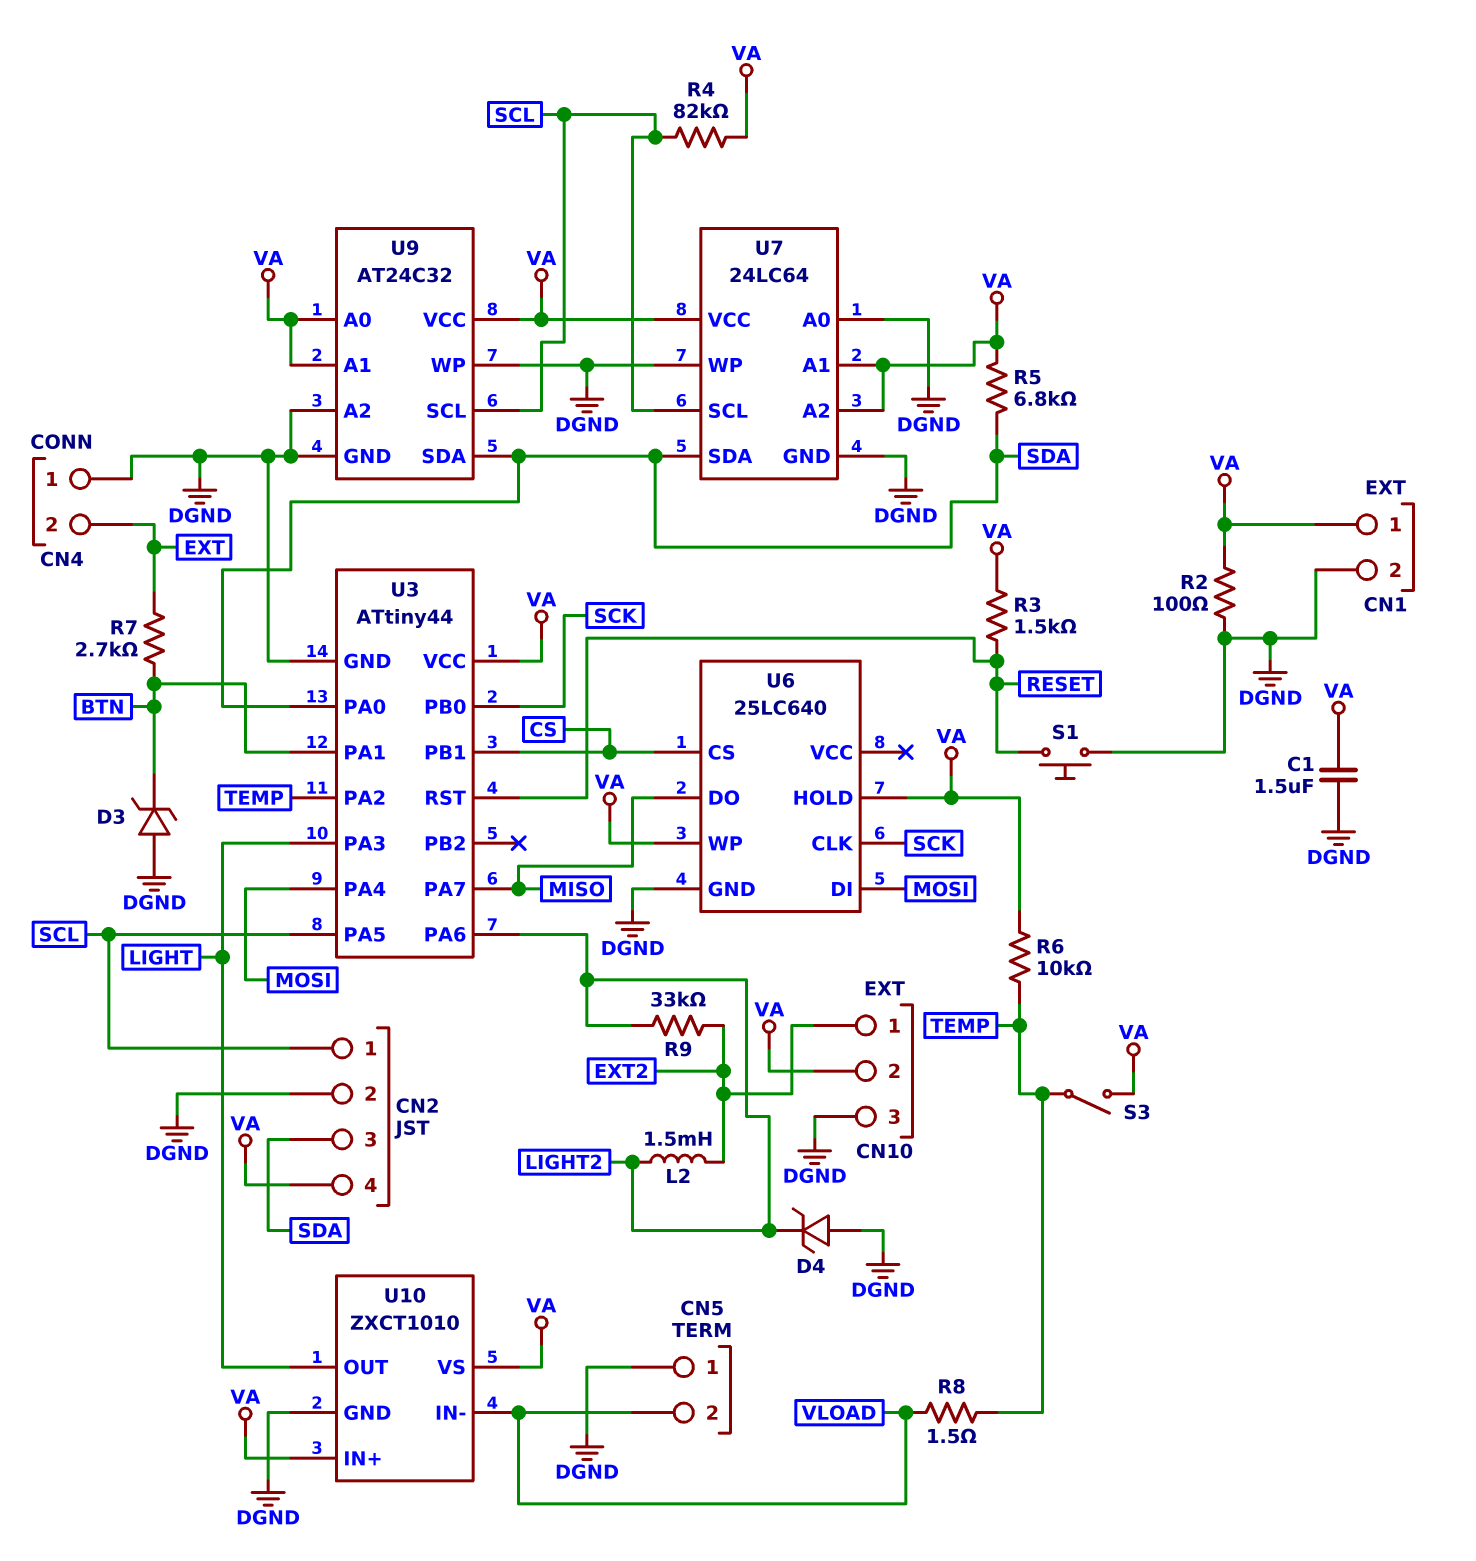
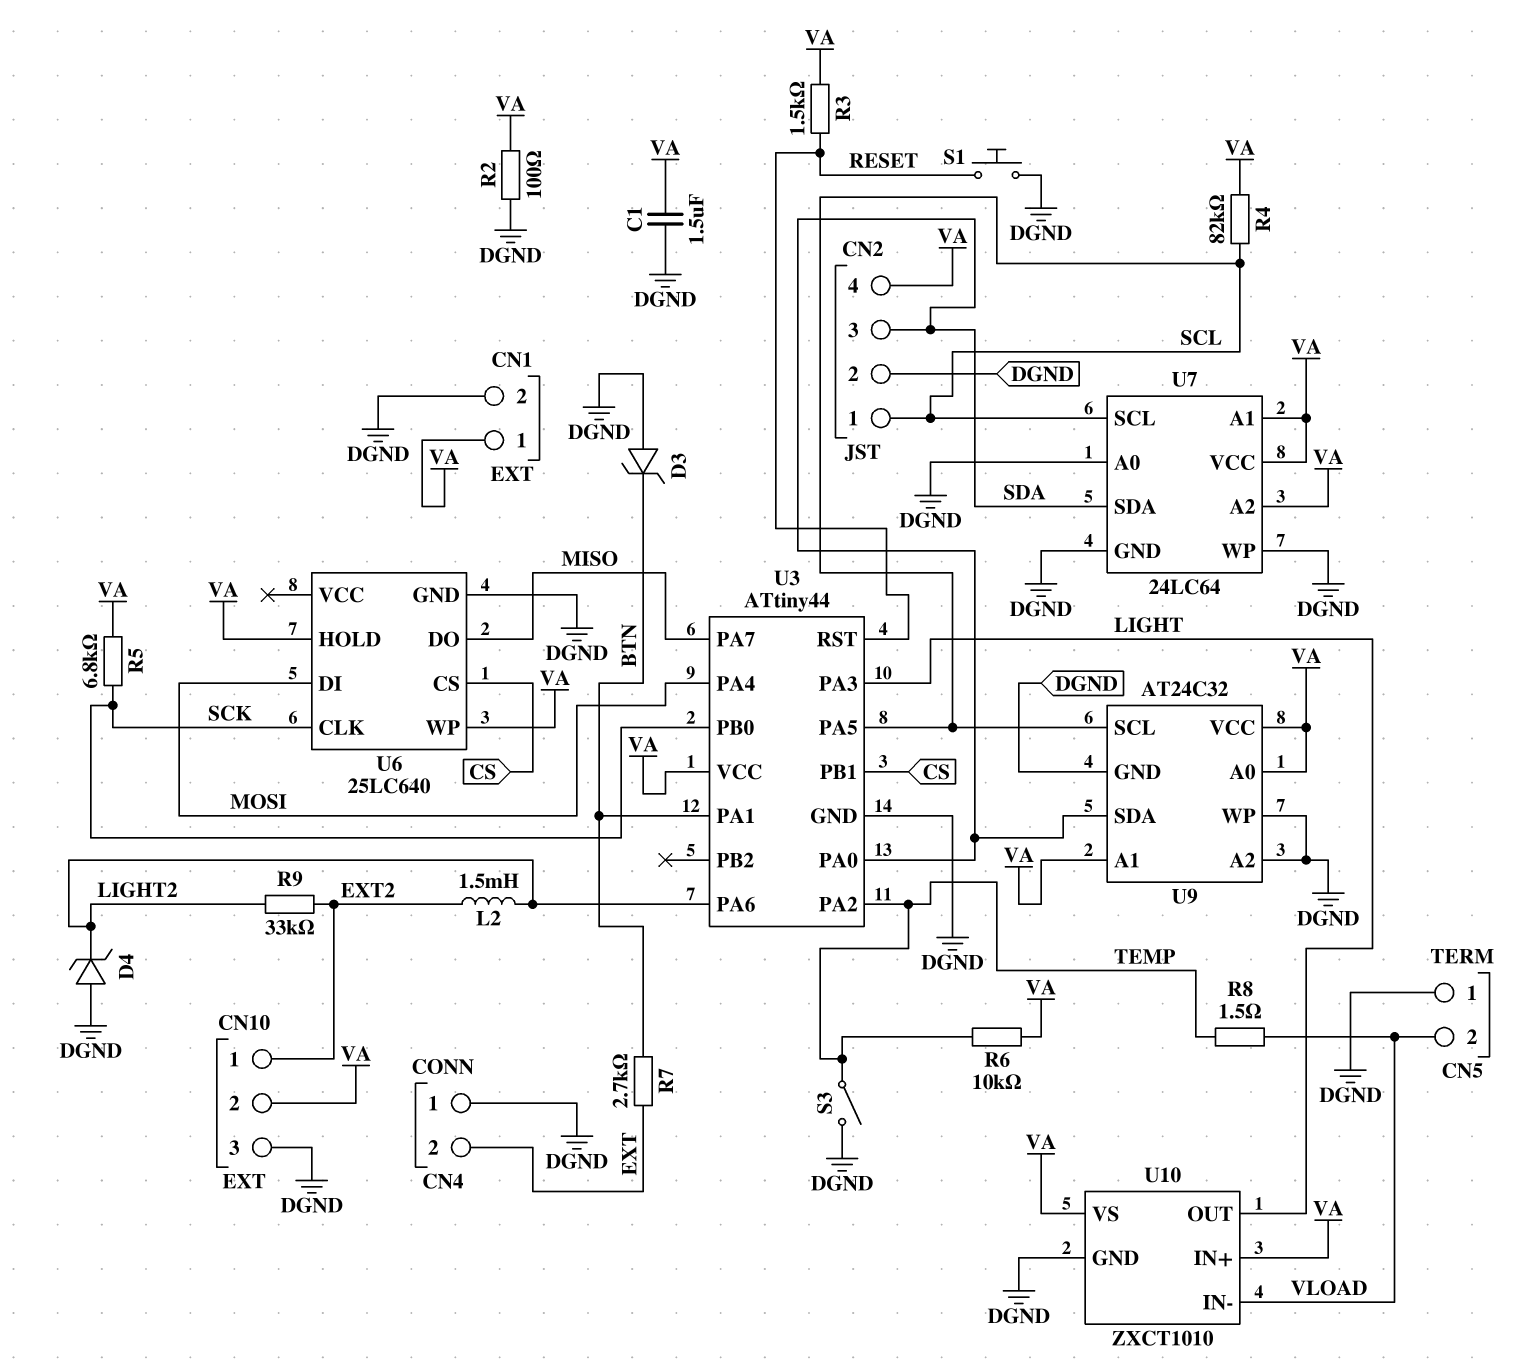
R5: 6.8k (SDA, VA) -> 6.8k (SCK, VA)
S3: switch (TEMP, VA) -> switch (DGND, TEMP)

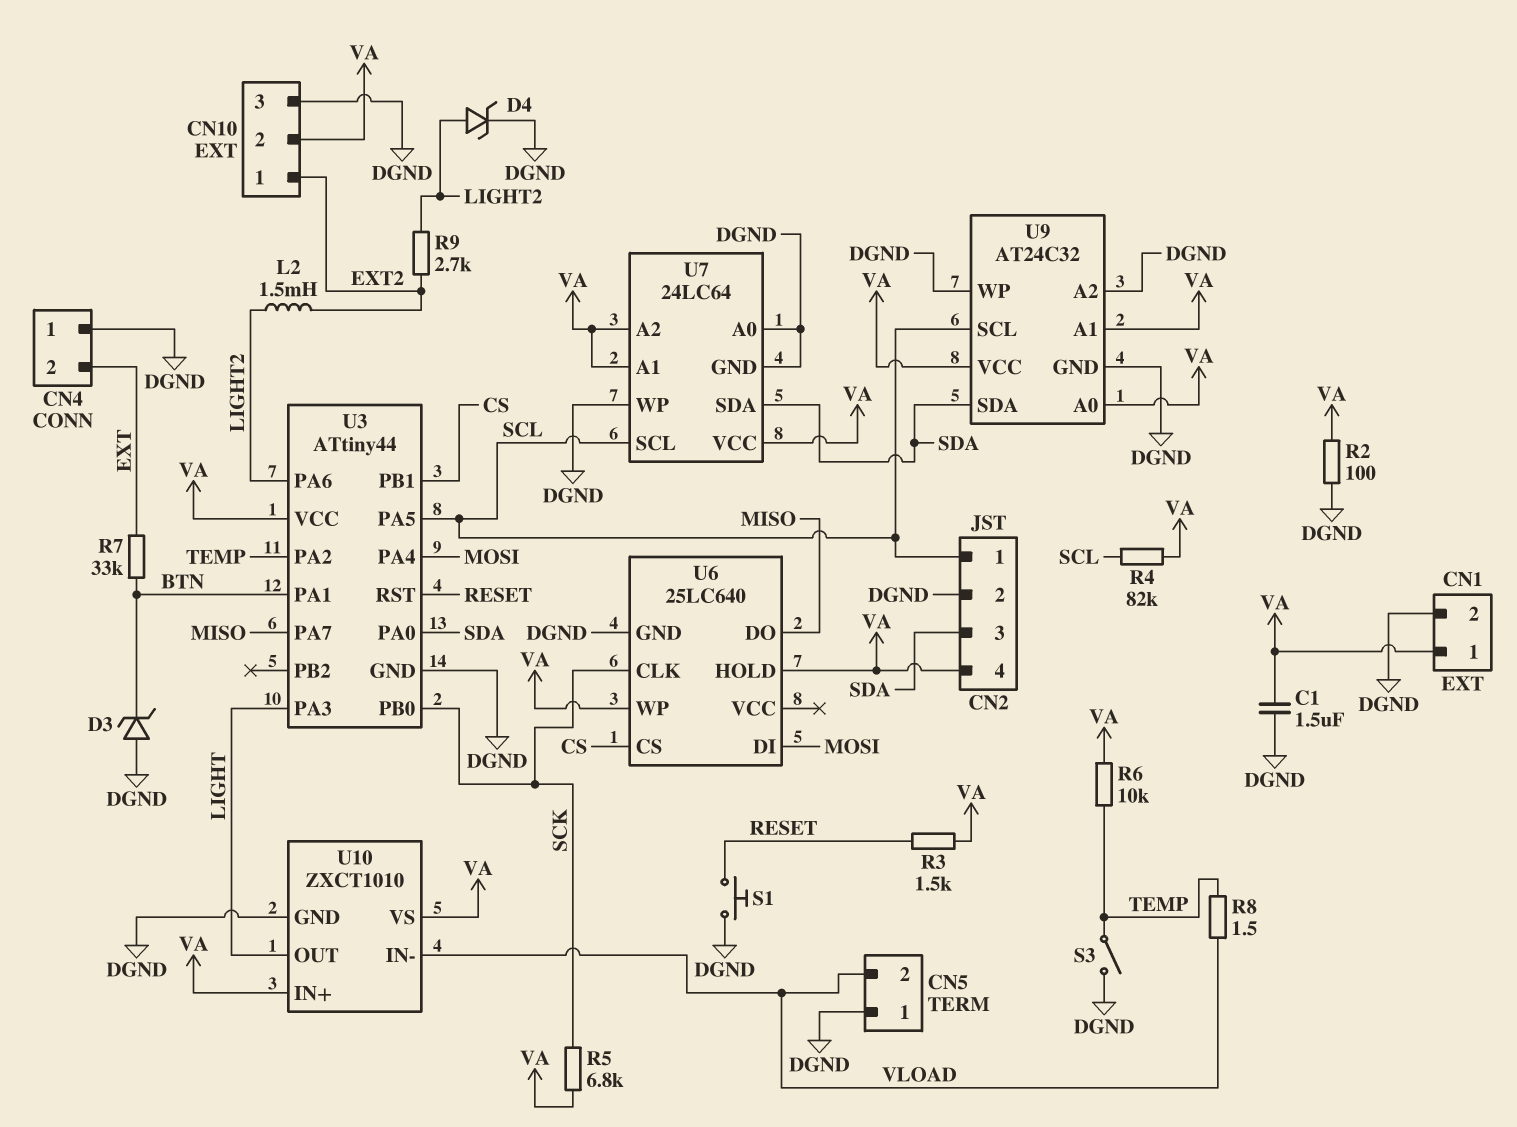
D4: zener (A DGND, K LIGHT2) -> zener (A LIGHT2, K DGND)
R7: 2.7k (BTN, EXT) -> 33k (BTN, EXT)
R9: 33k (EXT2, LIGHT2) -> 2.7k (EXT2, LIGHT2)

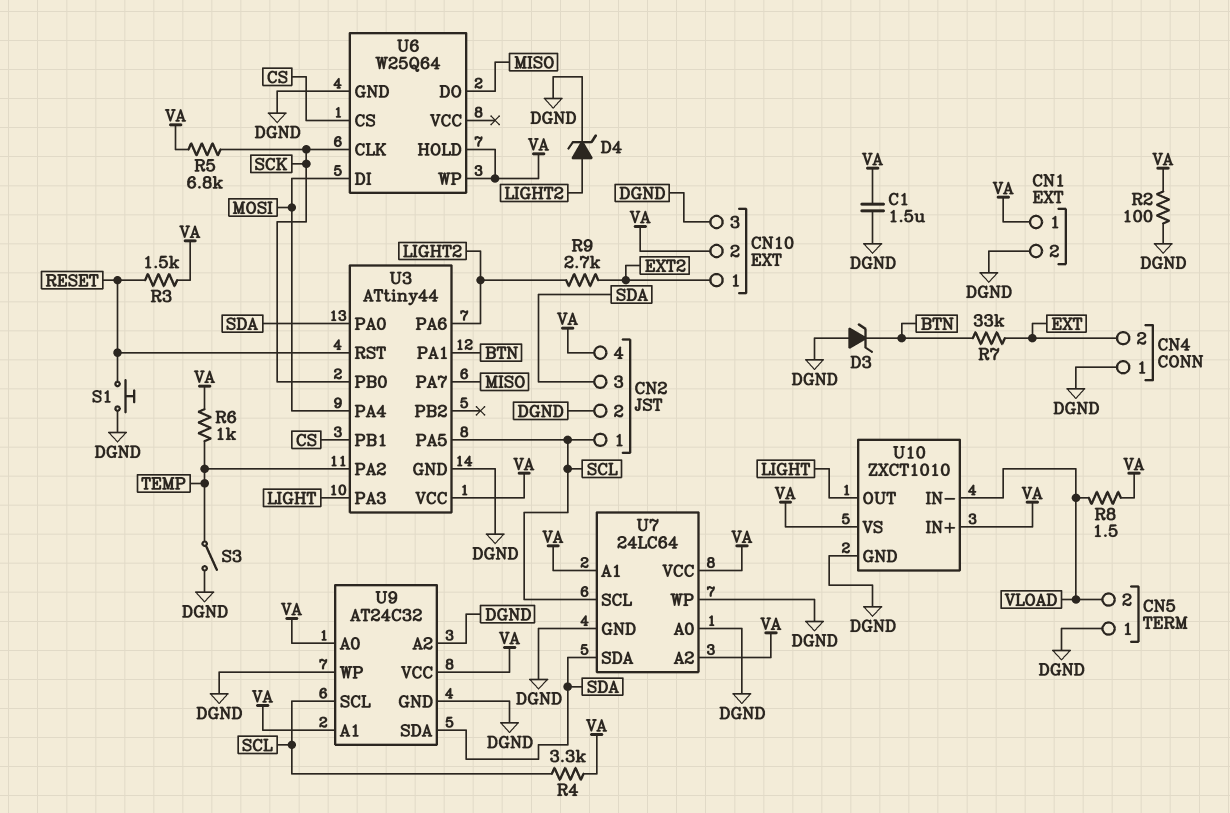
L2: 1.5mH (EXT2, LIGHT2) -> none
R4: 82k (SCL, VA) -> 3.3k (SCL, VA)
R6: 10k (TEMP, VA) -> 1k (TEMP, VA)
R8: 1.5 (TEMP, VLOAD) -> 1.5 (VA, VLOAD)
U6: 25LC640 -> W25Q64

